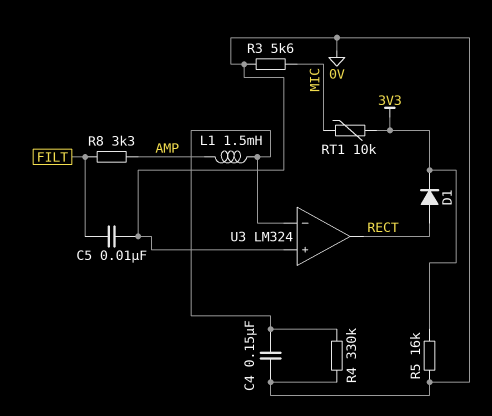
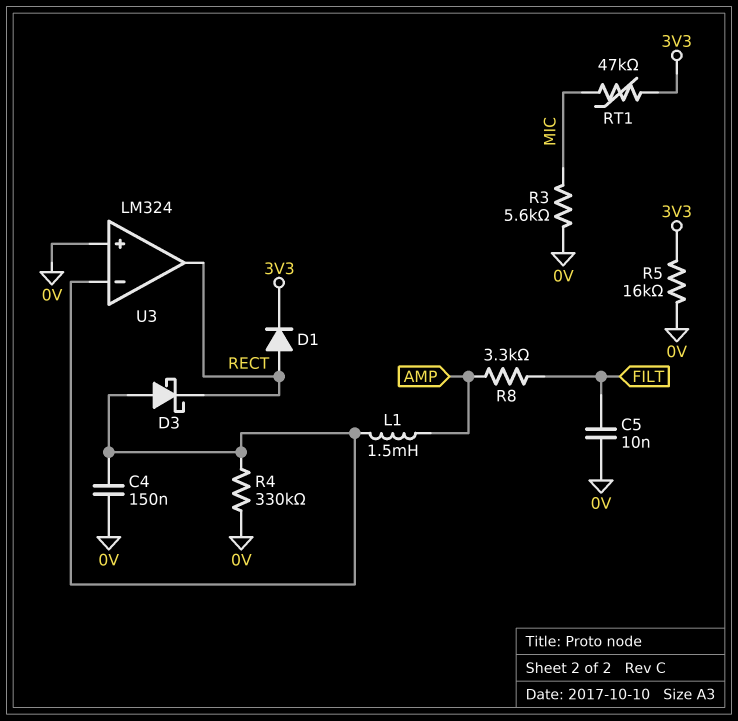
D3: none -> schottky (A U3/in-, K RECT)
RT1: 10k (3V3, MIC) -> 47k (3V3, MIC)

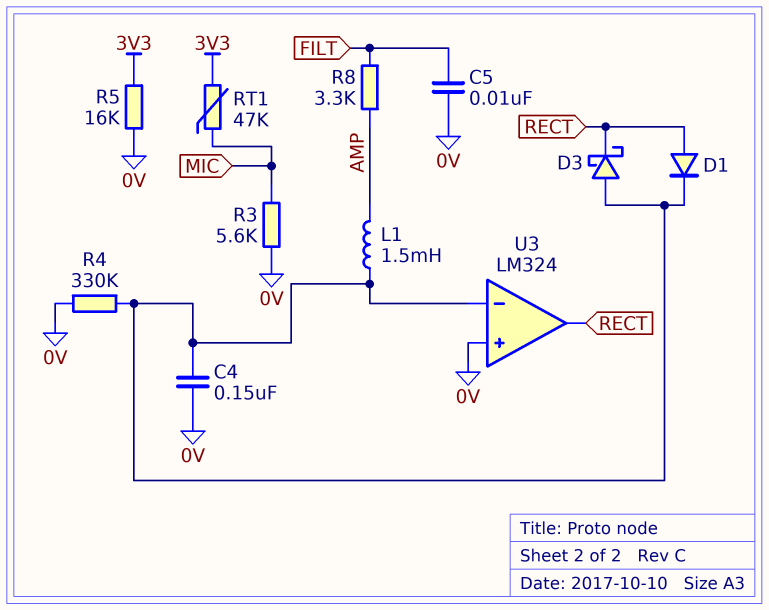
D1: diode (A RECT, K 3V3) -> diode (A RECT, K U3/in-)

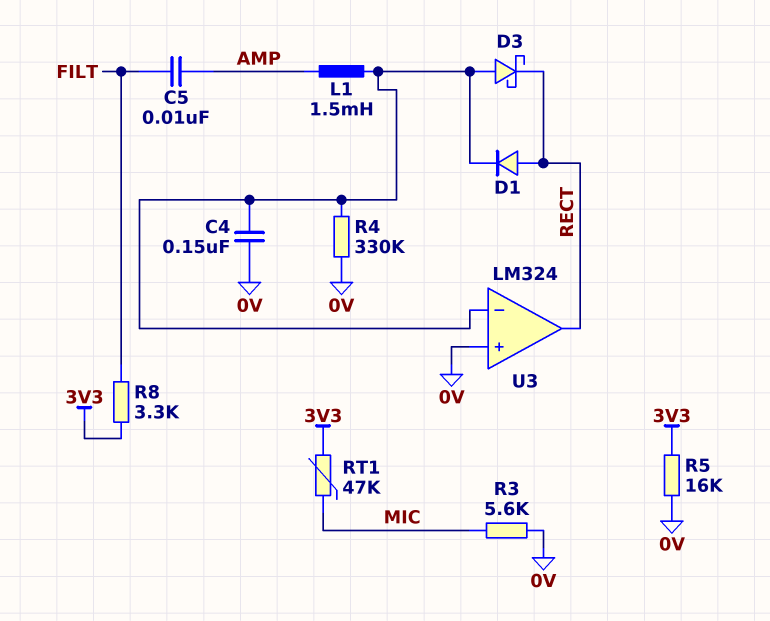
C5: 10nF (0V, FILT) -> 10nF (AMP, FILT)
R8: 3.3k (AMP, FILT) -> 3.3k (3V3, FILT)

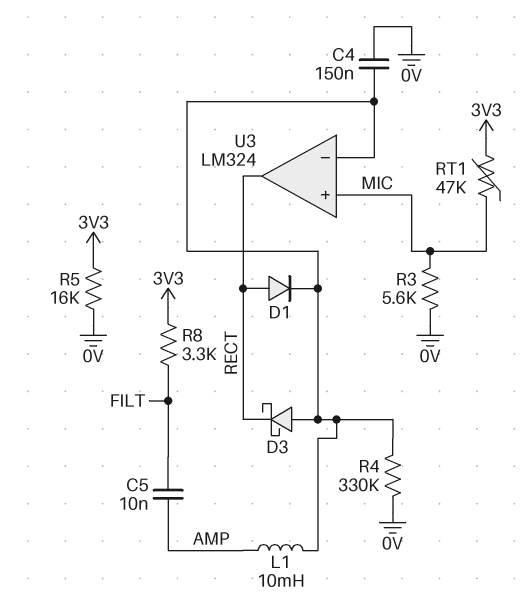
L1: 1.5mH (AMP, U3/in-) -> 10mH (AMP, U3/in-)
U3 pin in+: 0V -> MIC

